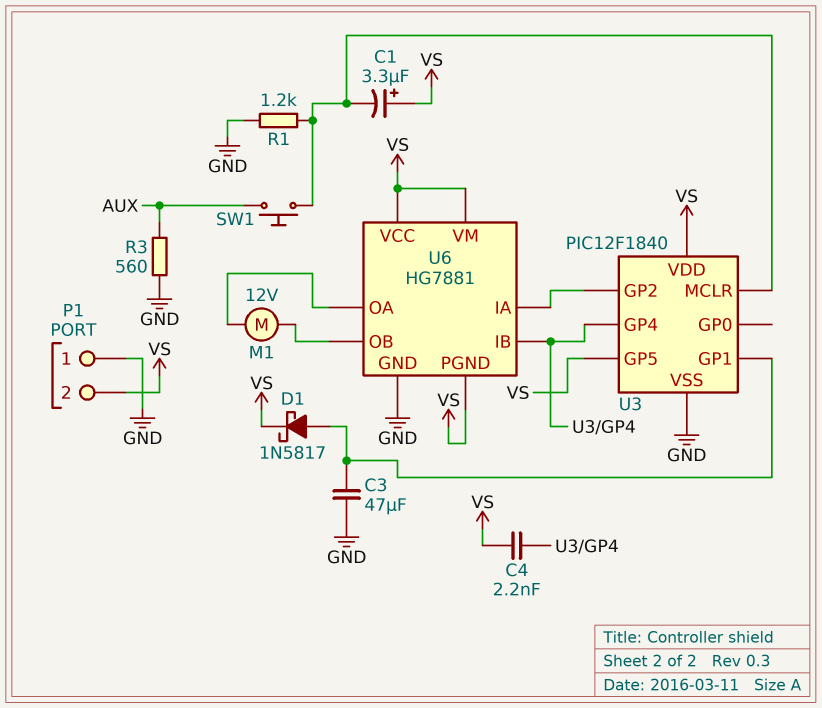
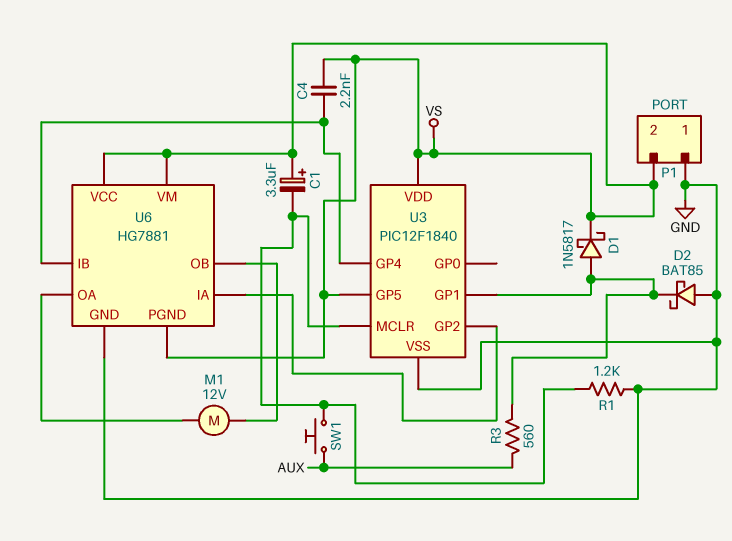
C3: 47uF (GND, U3/GP1) -> none
D2: none -> schottky BAT85 (A GND, K U3/GP1)
R3: 560 (AUX, GND) -> 560 (AUX, U3/GP1)

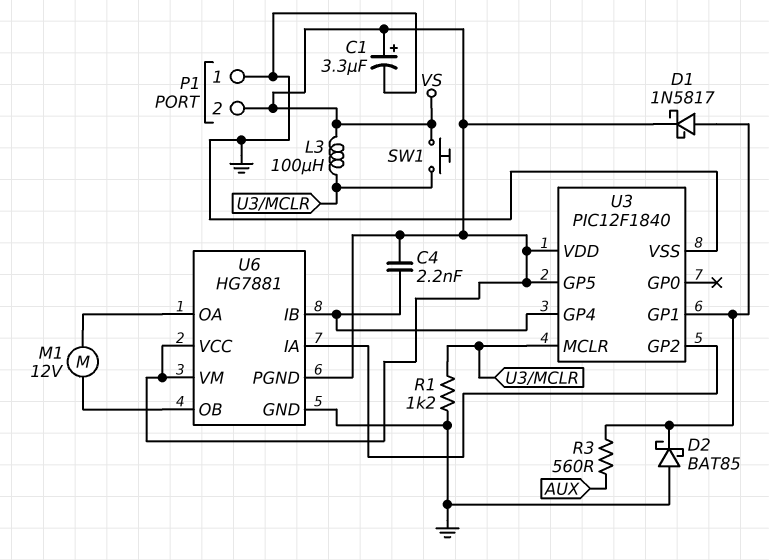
C1: 3.3uF (plus VS, minus U3/MCLR) -> 3.3uF (plus VS, minus GND)
L3: none -> 100uH (U3/MCLR, VS)
SW1: button (AUX, U3/MCLR) -> button (U3/MCLR, VS)

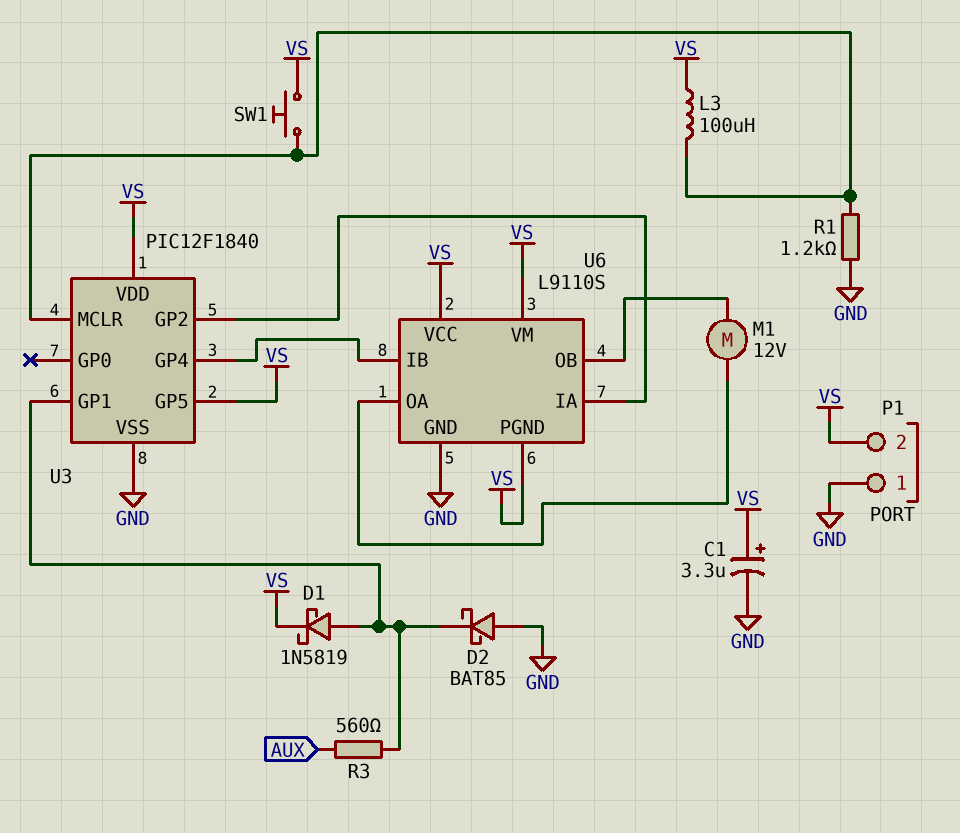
C4: 2.2nF (U3/GP4, VS) -> none
D1: schottky 1N5817 (A U3/GP1, K VS) -> schottky 1N5819 (A U3/GP1, K VS)
U6: HG7881 -> L9110S

